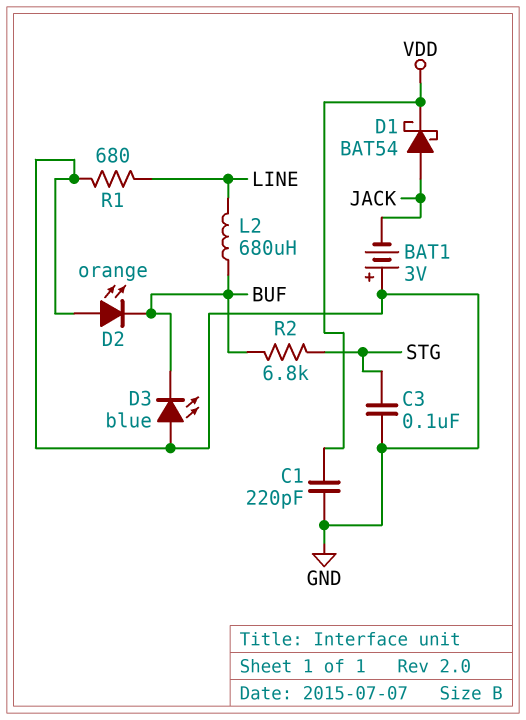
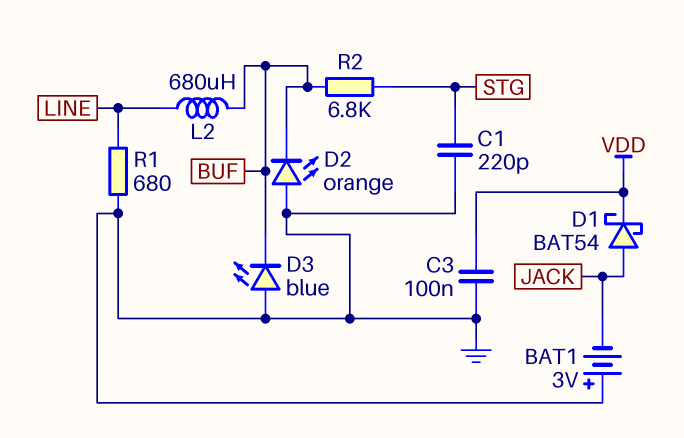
C1: 220pF (GND, VDD) -> 220pF (GND, STG)
C3: 100nF (GND, STG) -> 100nF (GND, VDD)

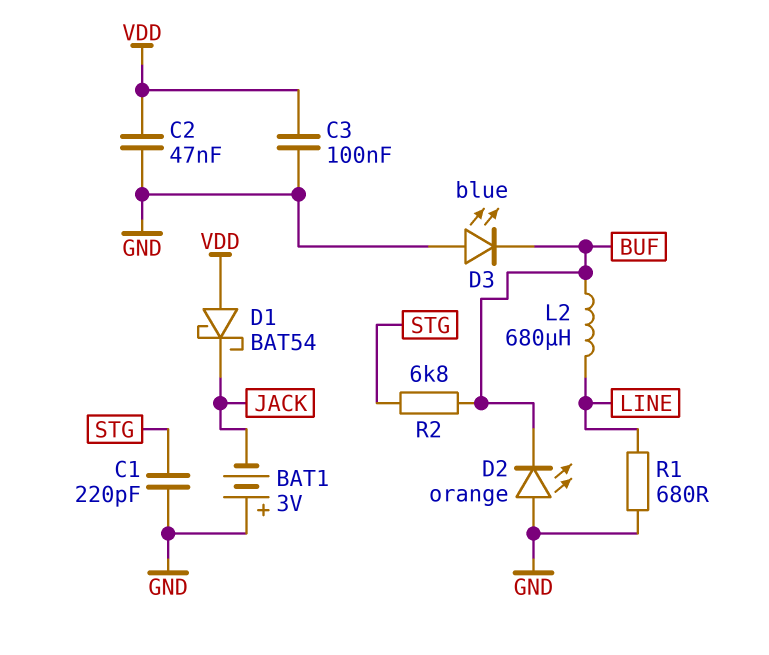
C2: none -> 47nF (GND, VDD)
D1: schottky BAT54 (A JACK, K VDD) -> schottky BAT54 (A VDD, K JACK)

